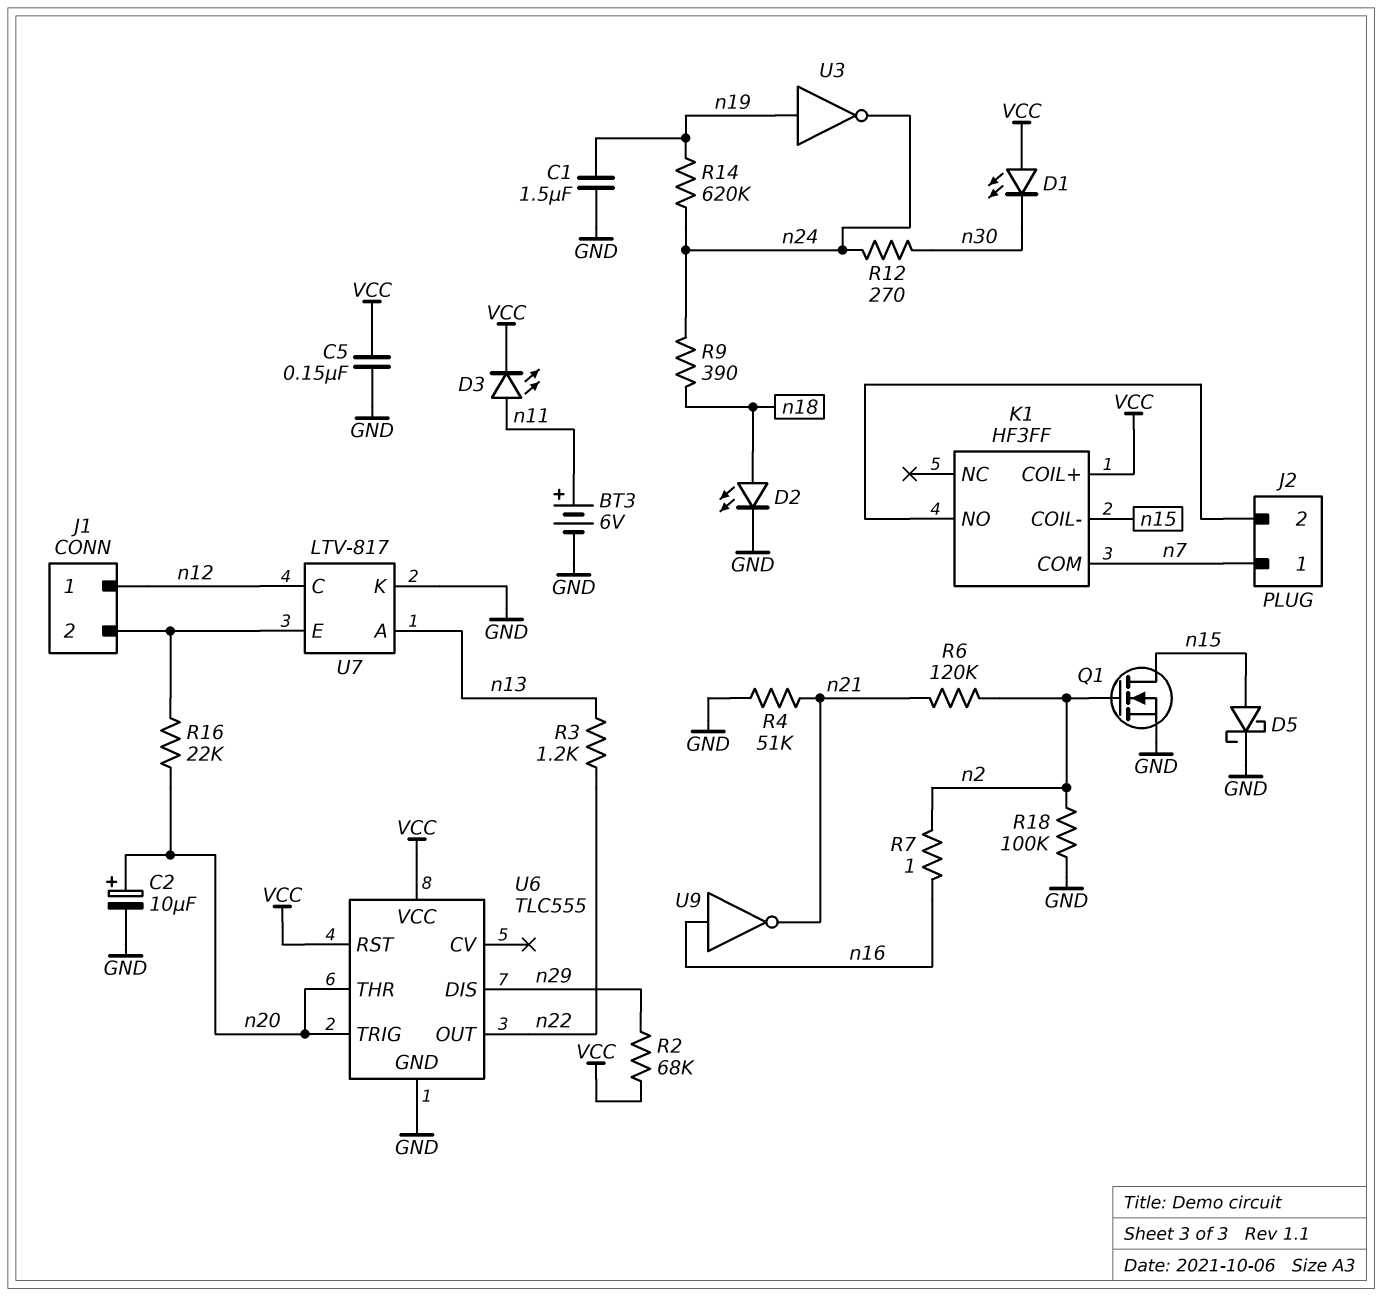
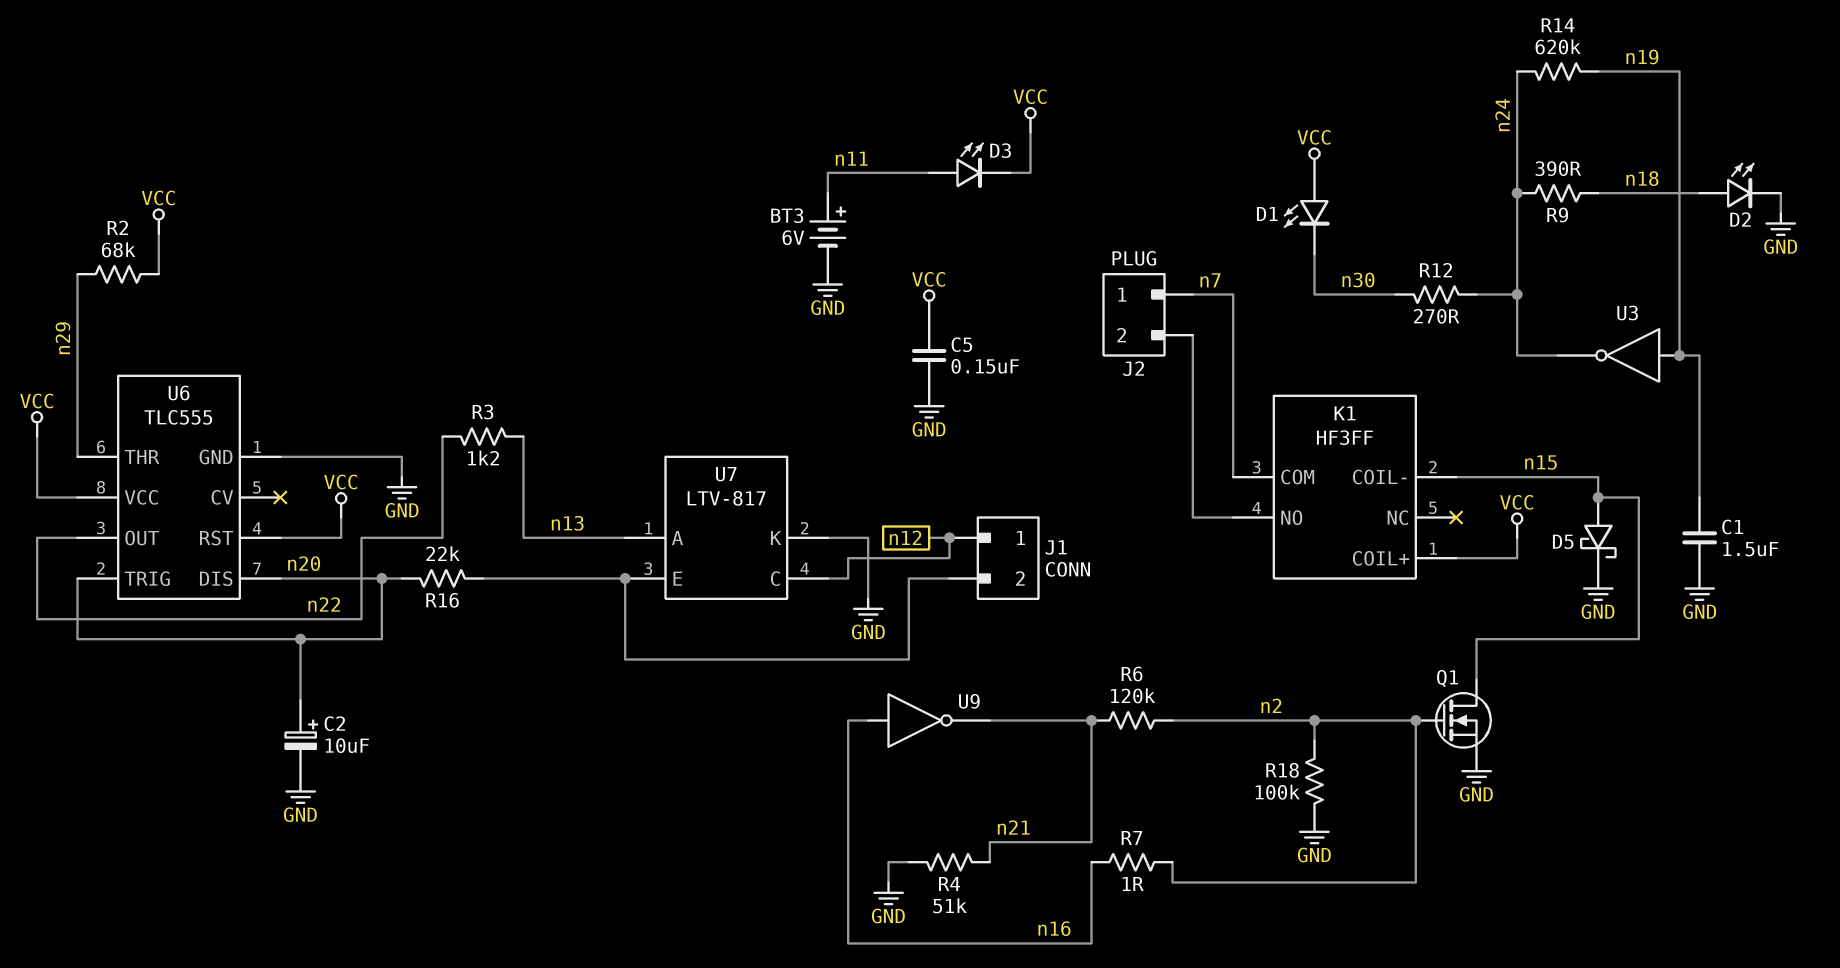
U6 pin DIS: n29 -> n20
U6 pin THR: n20 -> n29

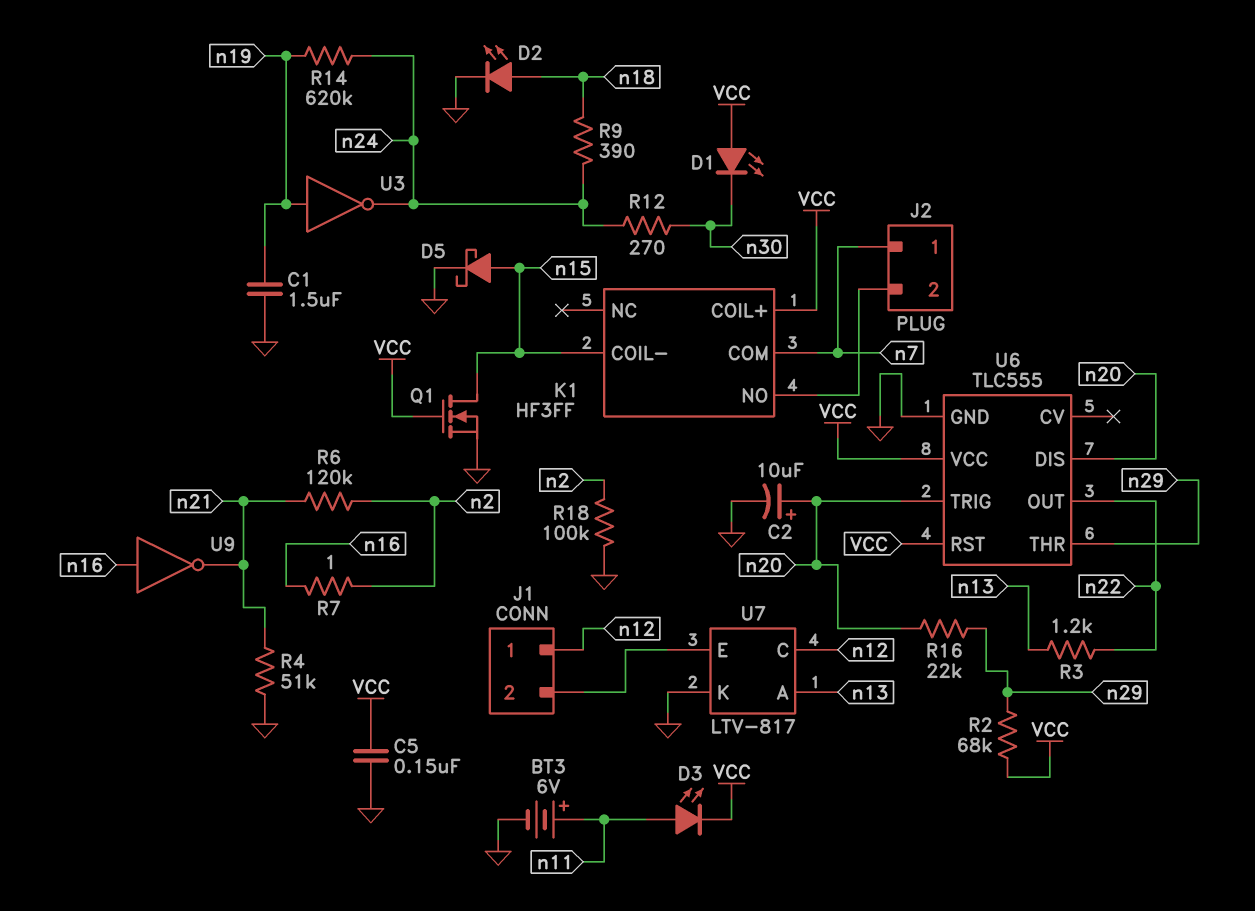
Q1: NMOS (G n2, D n15, S GND) -> NMOS (G VCC, D n15, S GND)
R16: 22k (J1/2, n20) -> 22k (n20, n29)

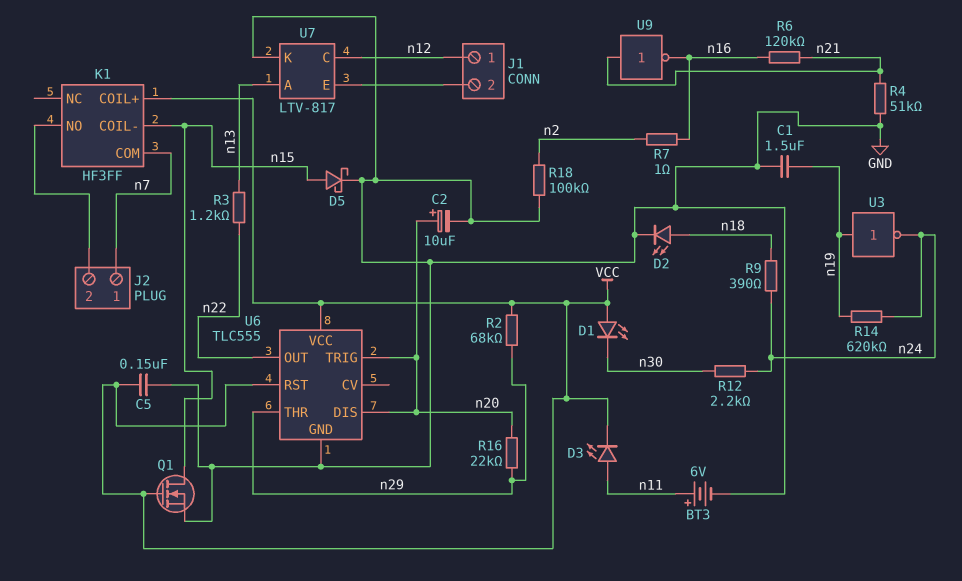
R6: 120k (n2, n21) -> 120k (n16, n21)
R12: 270 (n24, n30) -> 2.2k (n24, n30)
U9: NOT (in n16, out n21) -> NOT (in n21, out n16)

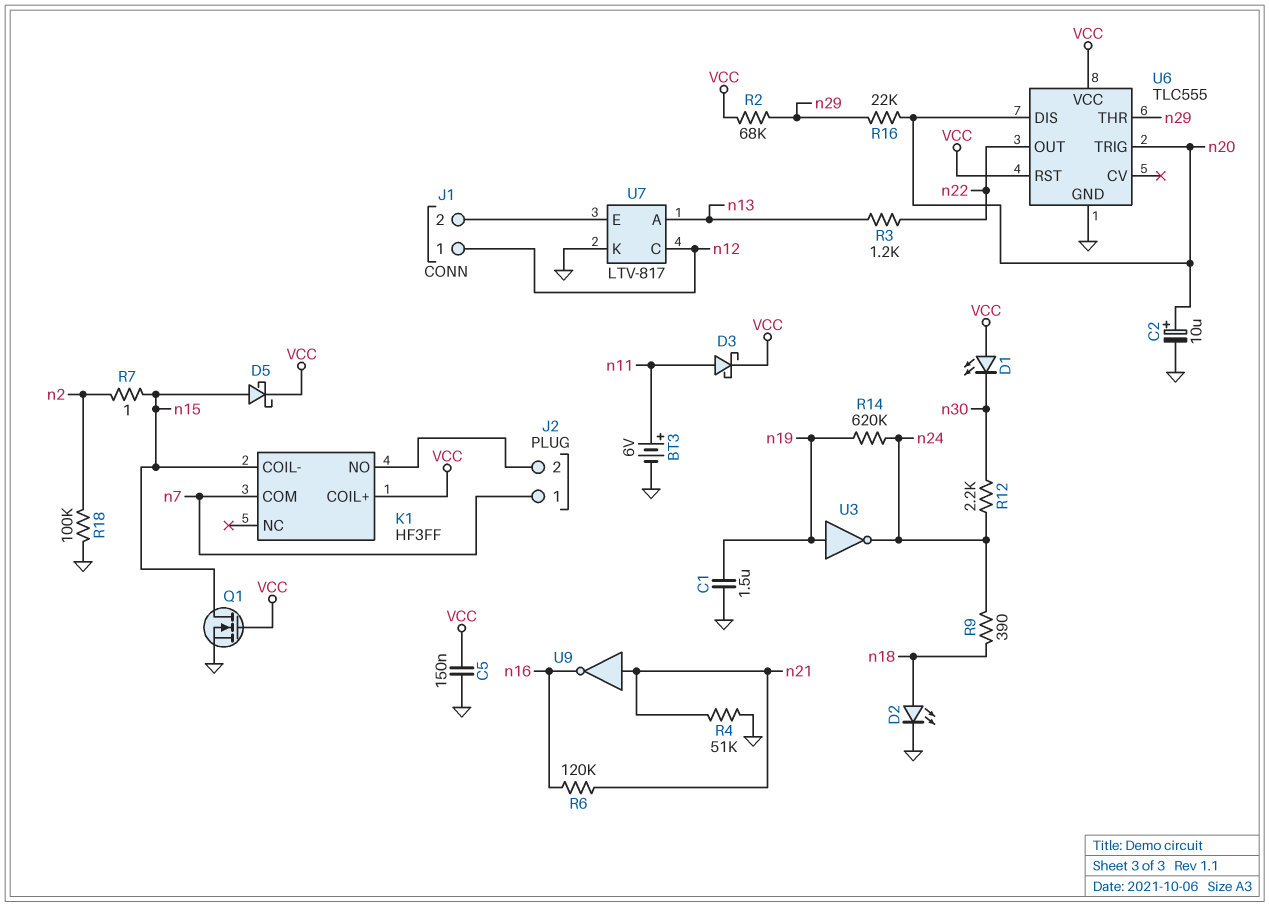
D3: LED (A n11, K VCC) -> schottky (A n11, K VCC)
D5: schottky (A n15, K GND) -> schottky (A n15, K VCC)
R7: 1 (n2, n16) -> 1 (n2, n15)

